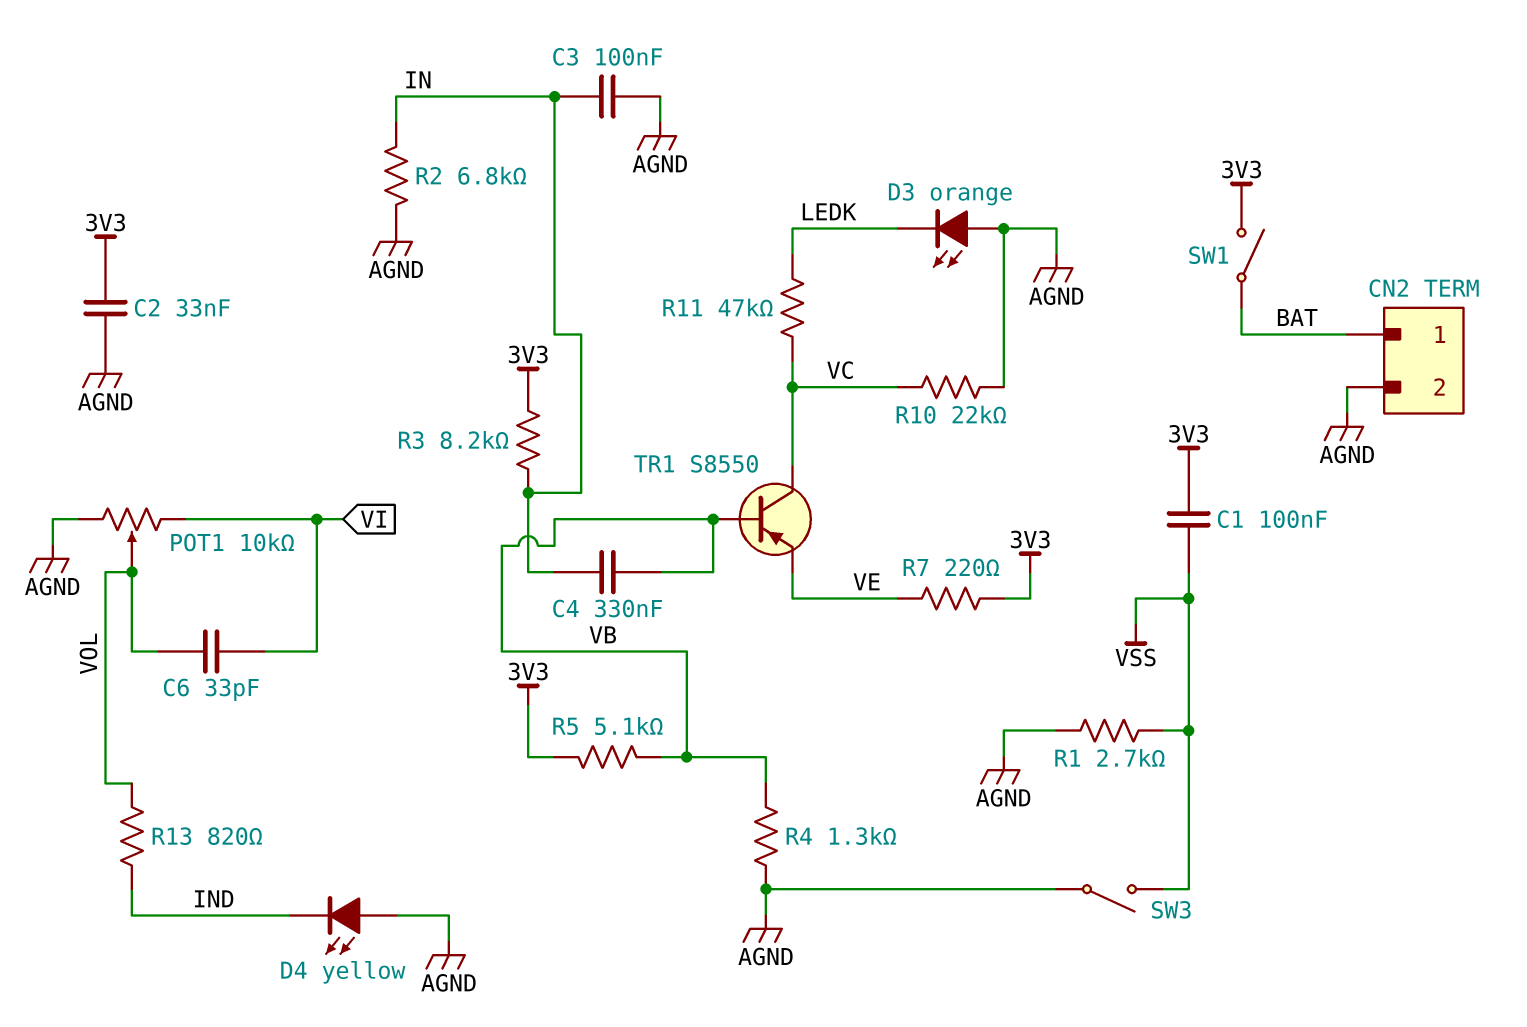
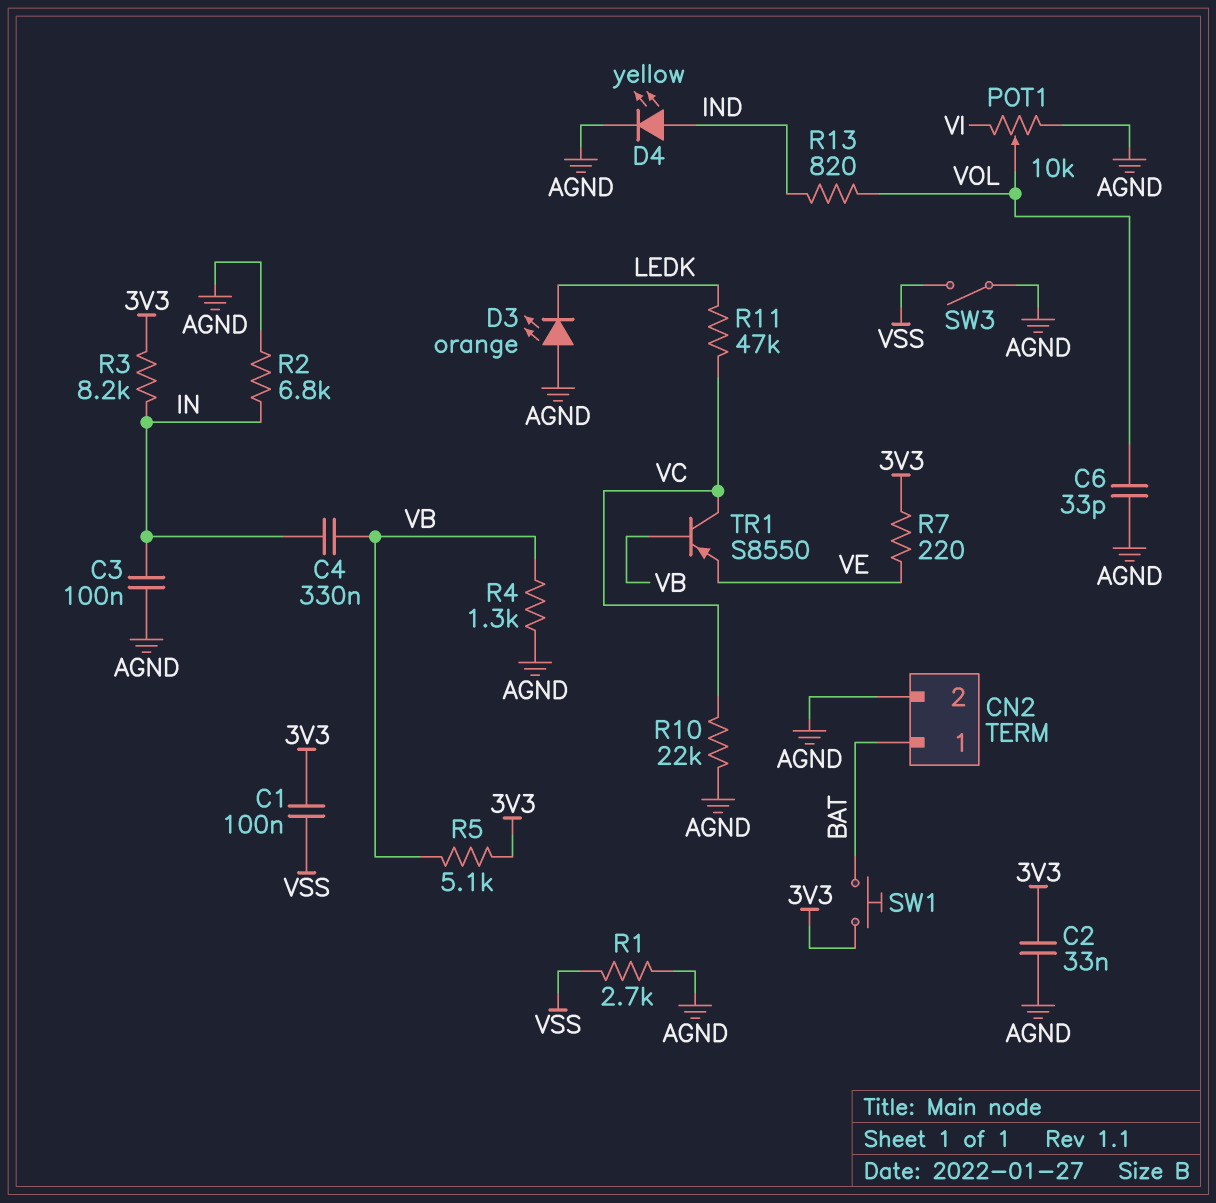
C6: 33pF (VI, VOL) -> 33pF (AGND, VOL)
D4: LED yellow (A AGND, K IND) -> LED yellow (A IND, K AGND)
SW1: switch (3V3, BAT) -> button (3V3, BAT)

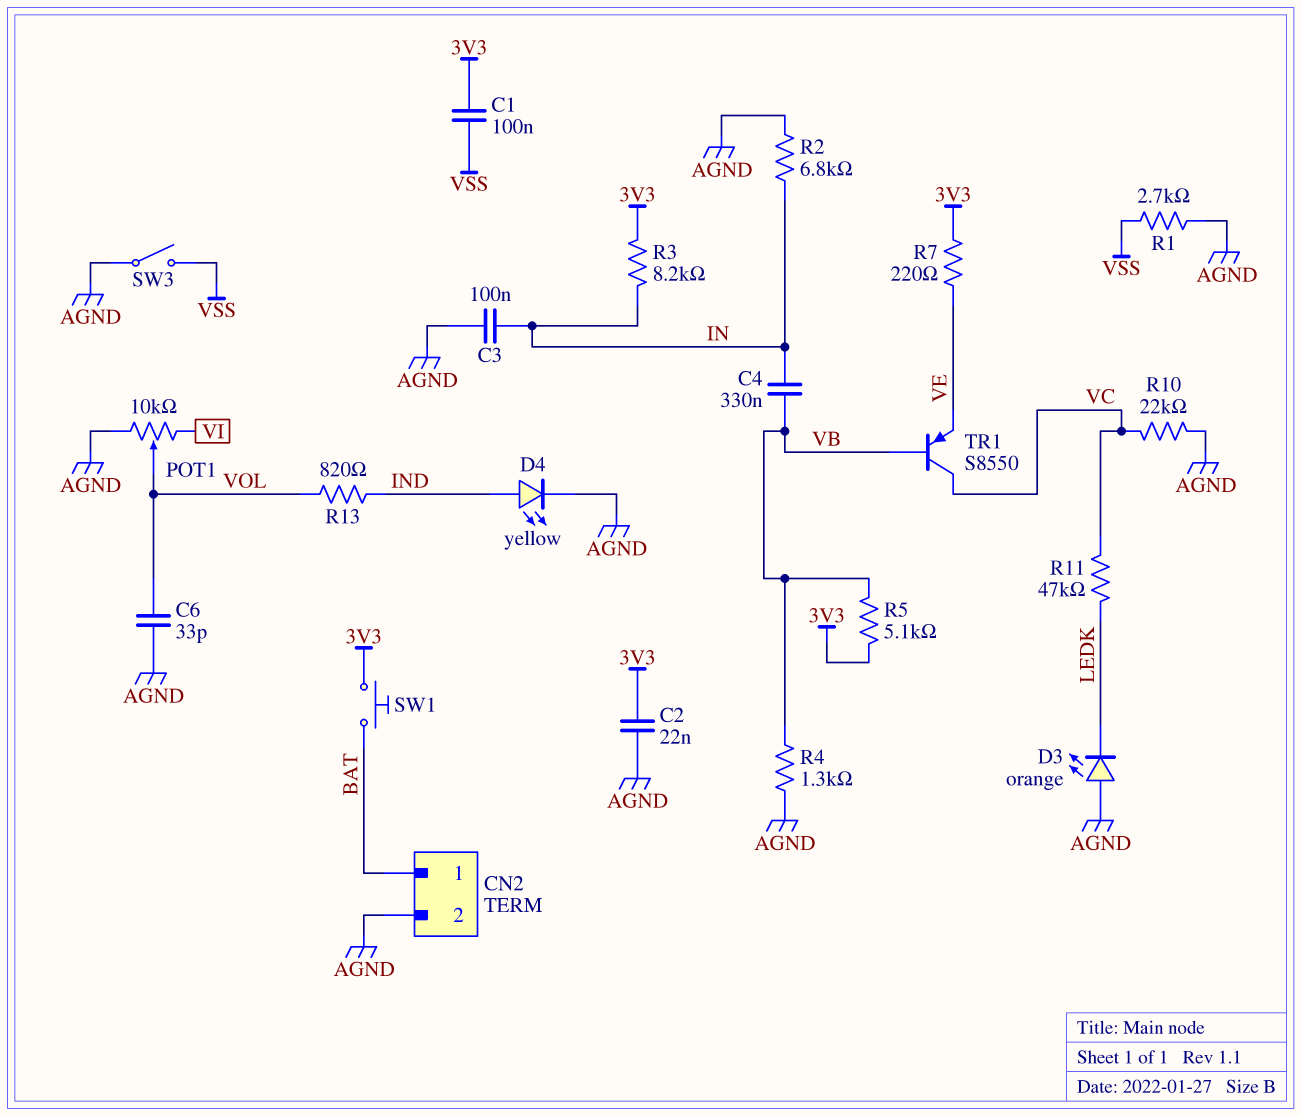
C2: 33nF (3V3, AGND) -> 22nF (3V3, AGND)

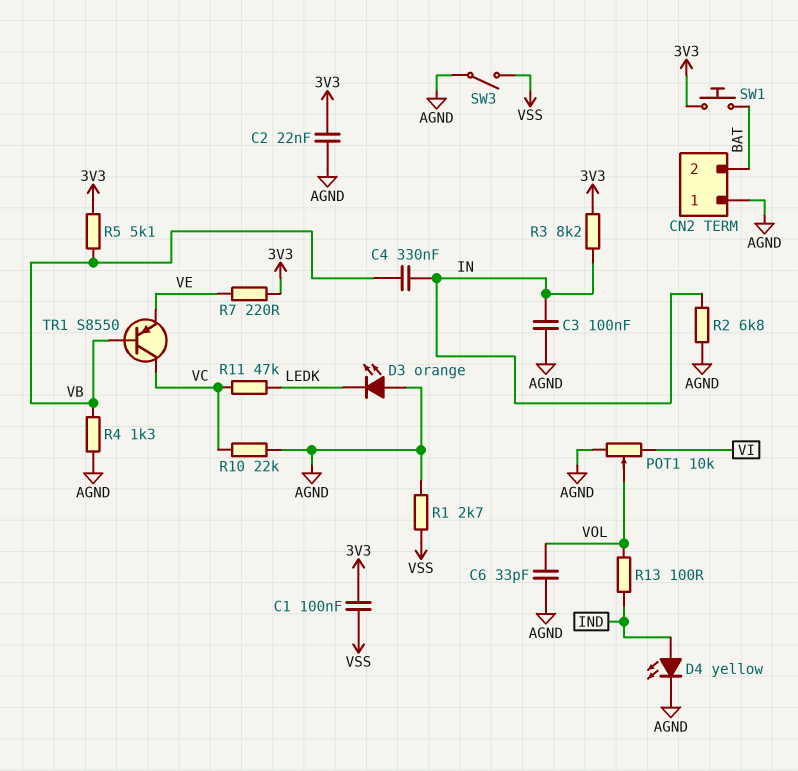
CN2 pin 1: BAT -> AGND
CN2 pin 2: AGND -> BAT
R13: 820 (IND, VOL) -> 100 (IND, VOL)

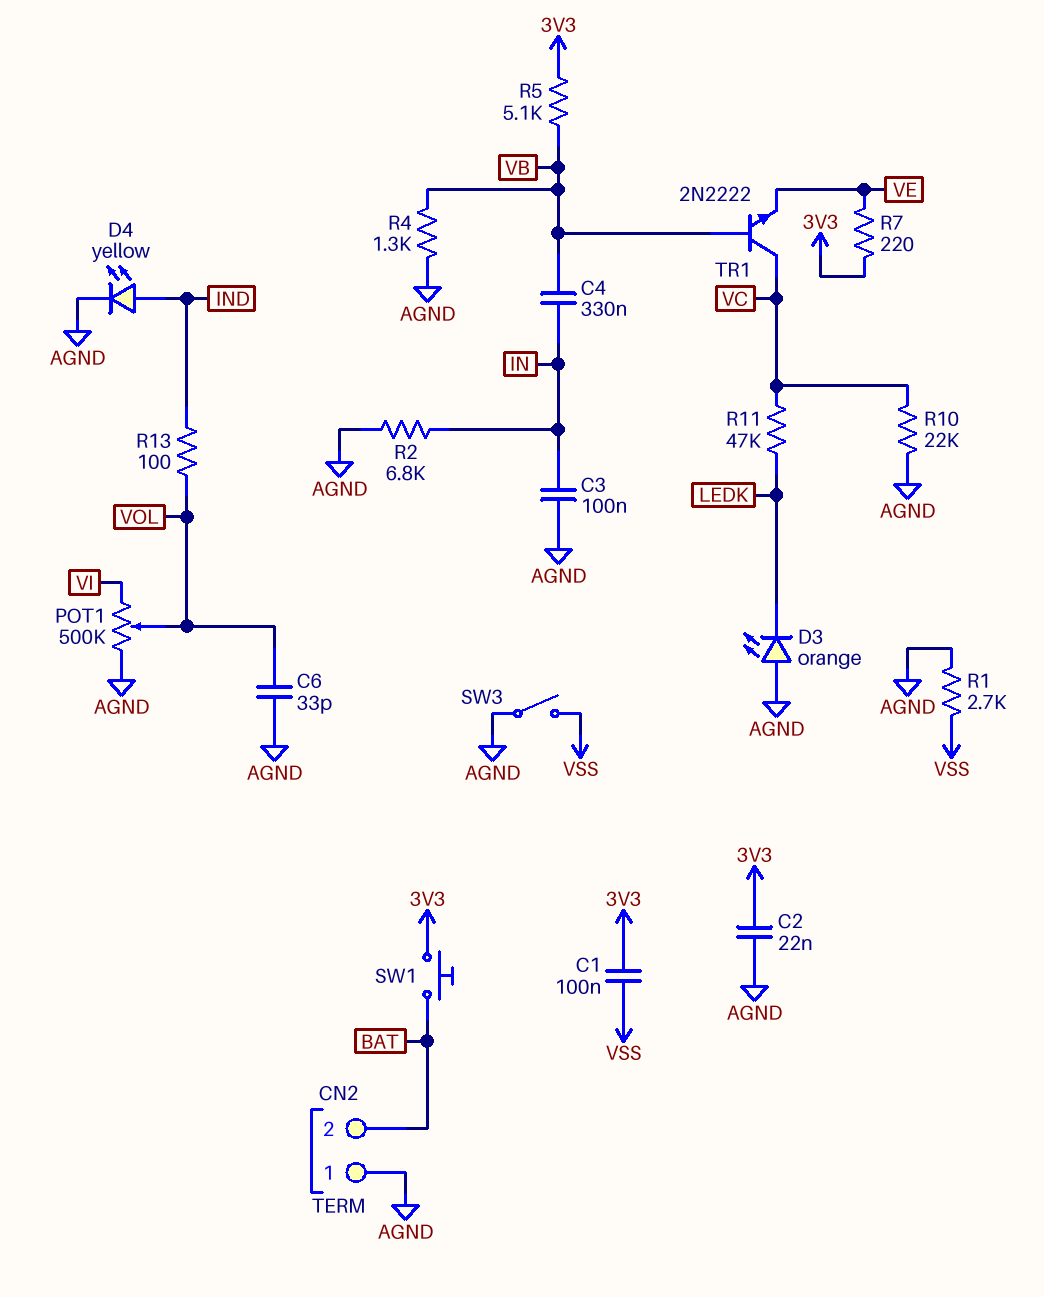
POT1: 10k (AGND, VI, wiper VOL) -> 500k (AGND, VI, wiper VOL)
R3: 8.2k (3V3, IN) -> none
TR1: PNP S8550 (B VB, C VC, E VE) -> NPN 2N2222 (B VB, C VC, E VE)

